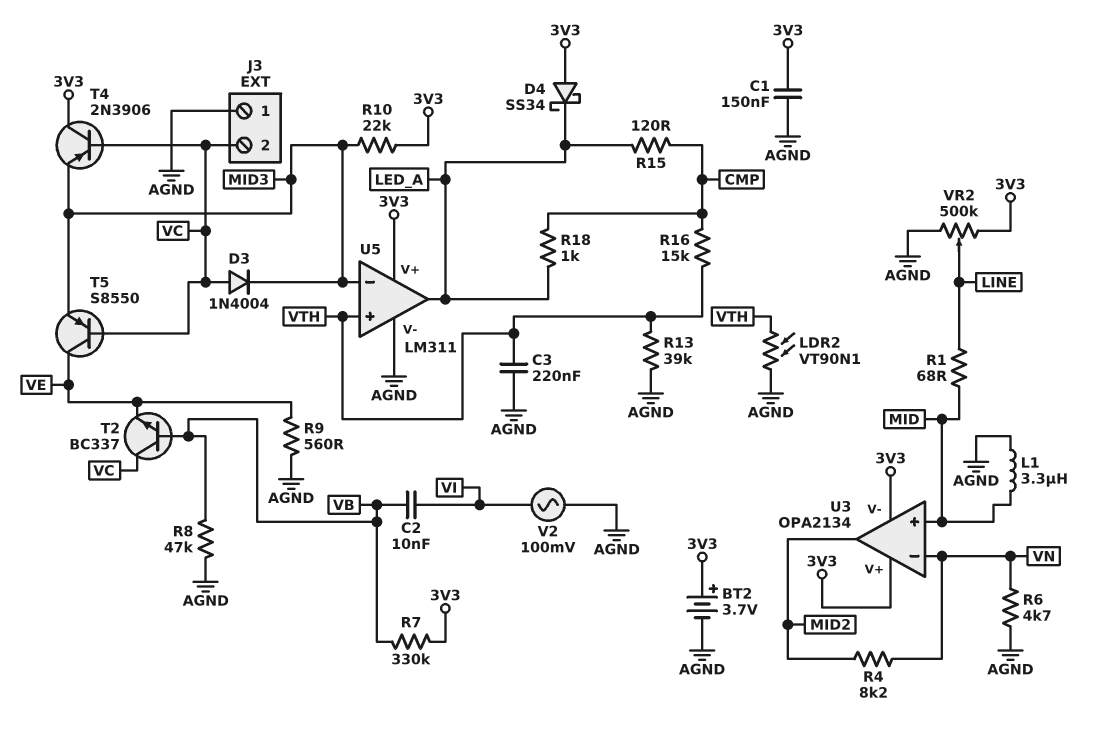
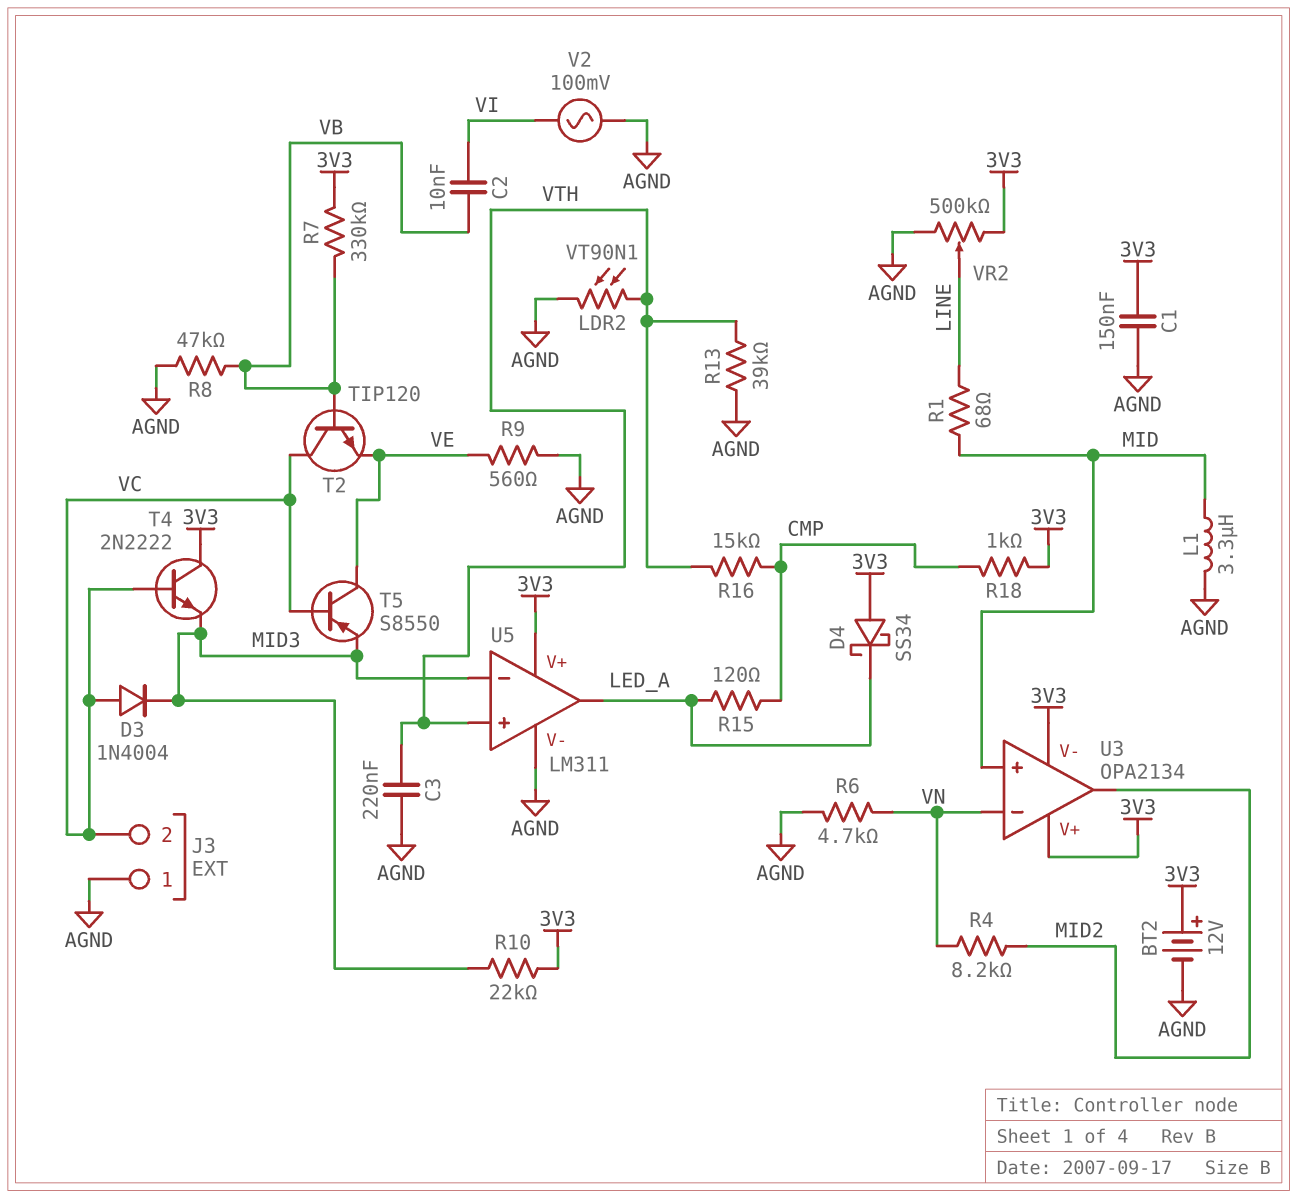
BT2: 3.7V (plus 3V3, minus AGND) -> 12V (plus 3V3, minus AGND)
R18: 1k (CMP, LED_A) -> 1k (3V3, CMP)
T2: NPN BC337 (B VB, C VC, E VE) -> NPN TIP120 (B VB, C VC, E VE)
T4: PNP 2N3906 (B VC, C 3V3, E MID3) -> NPN 2N2222 (B VC, C 3V3, E MID3)

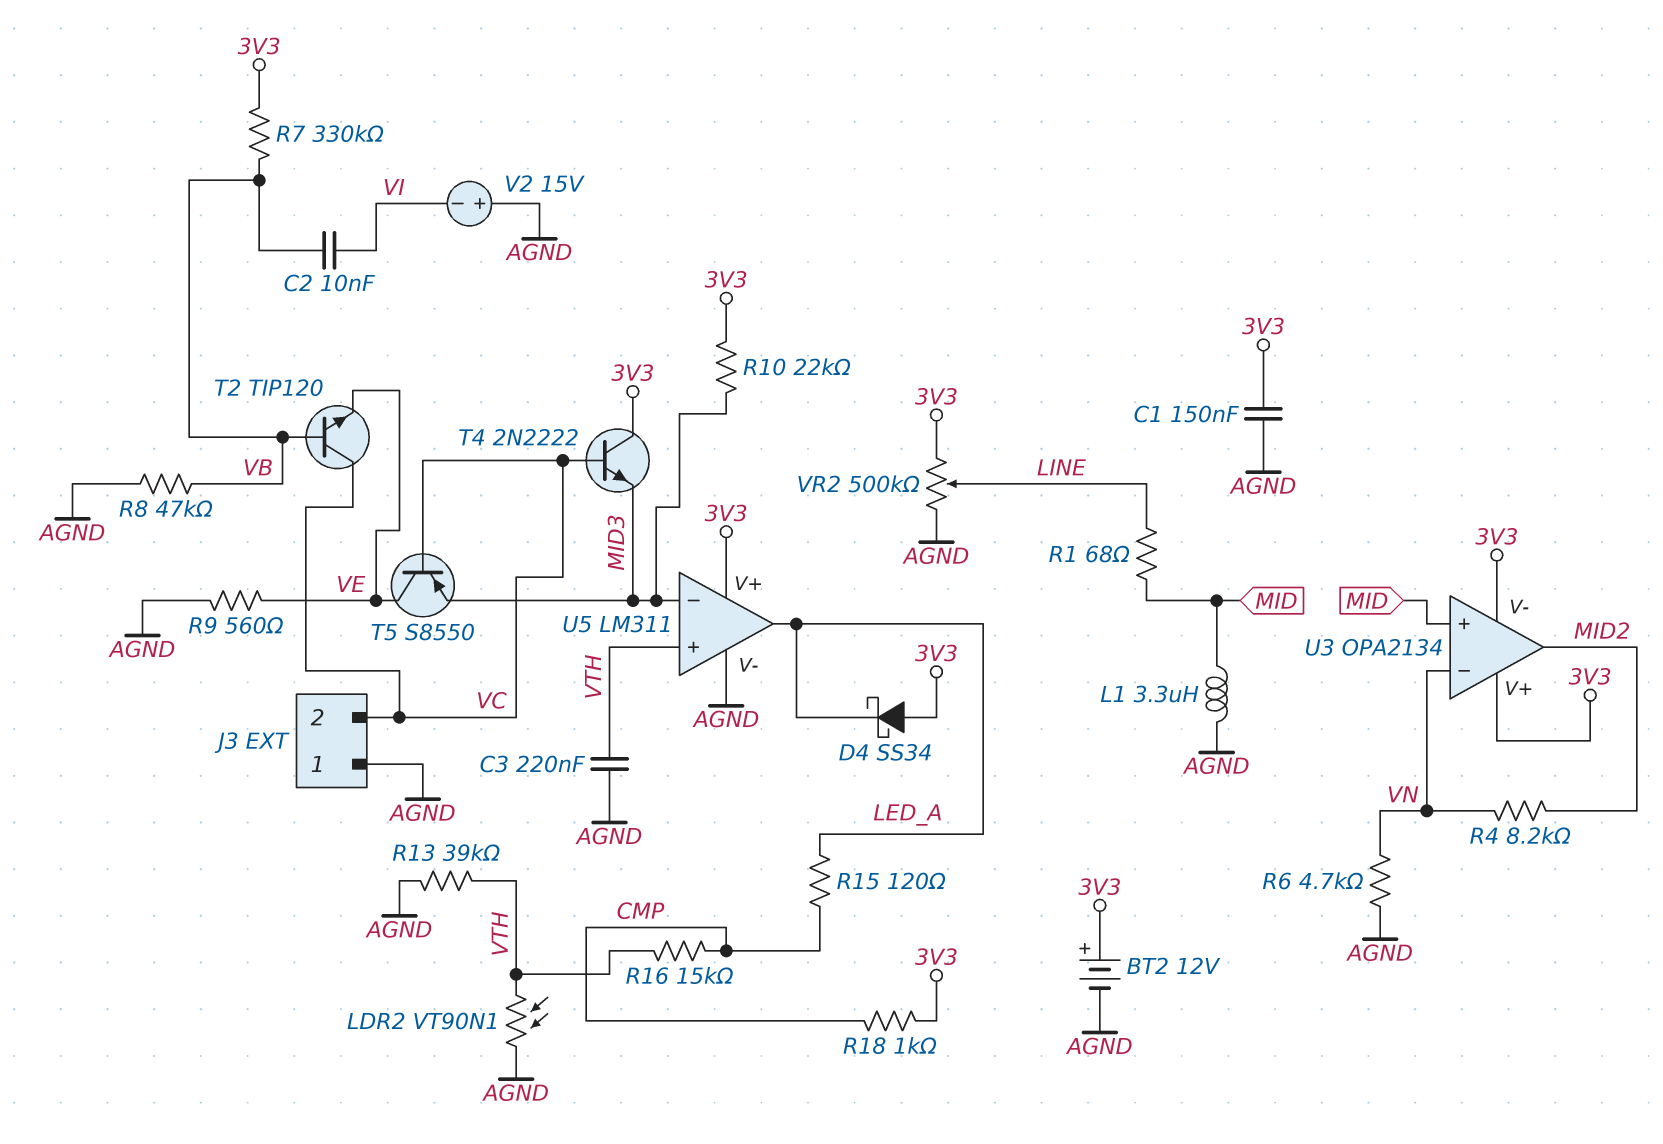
D3: diode 1N4004 (A VC, K MID3) -> none
V2: AC 100mV (AGND, VI) -> 15V (plus AGND, minus VI)

